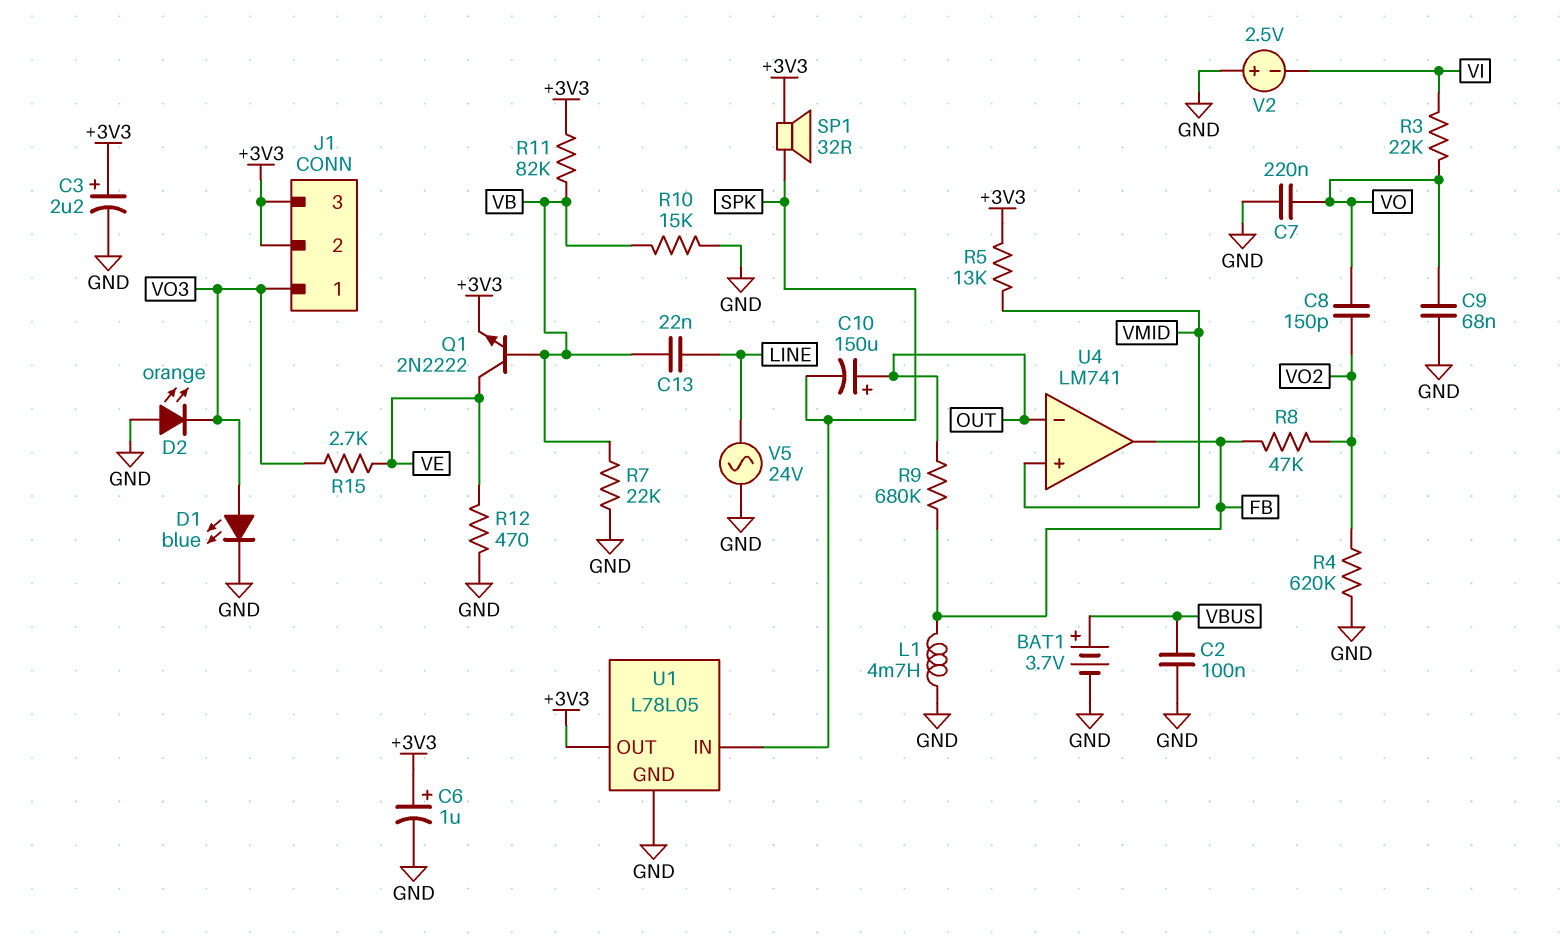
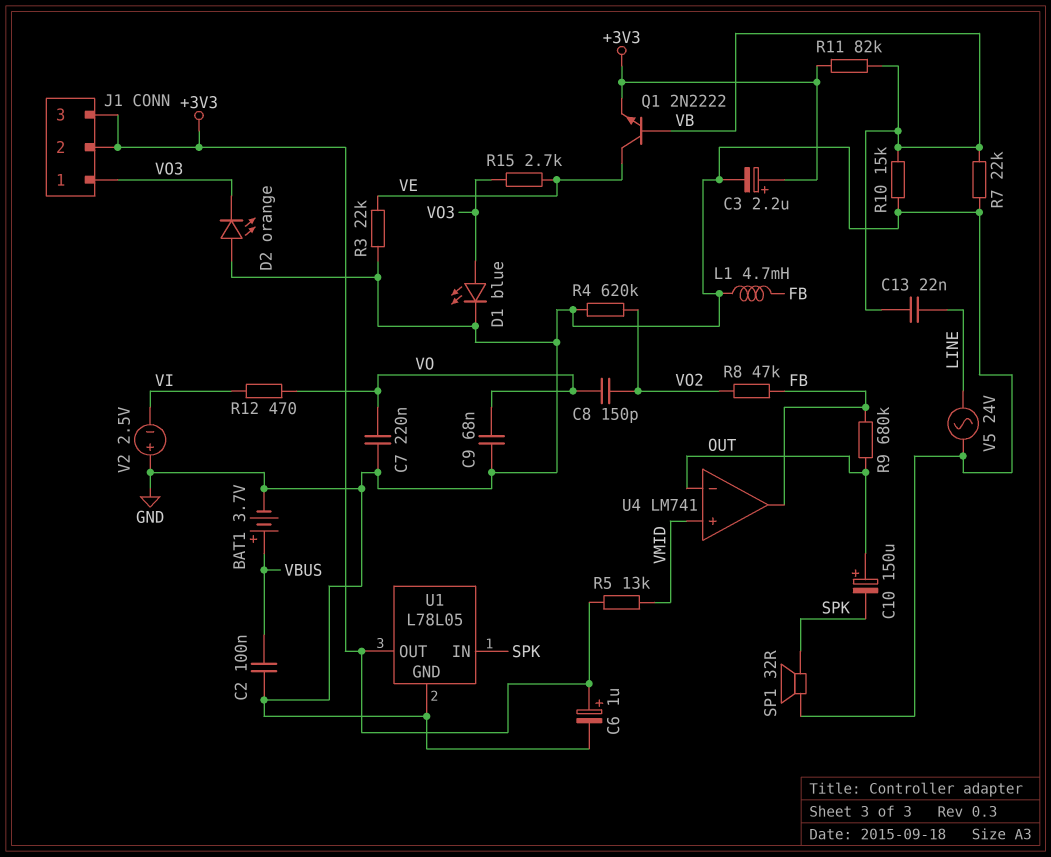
R3: 22k (VI, VO) -> 22k (GND, VE)
R12: 470 (GND, VE) -> 470 (VI, VO)
SP1: speaker 32R (+3V3, SPK) -> speaker 32R (GND, SPK)

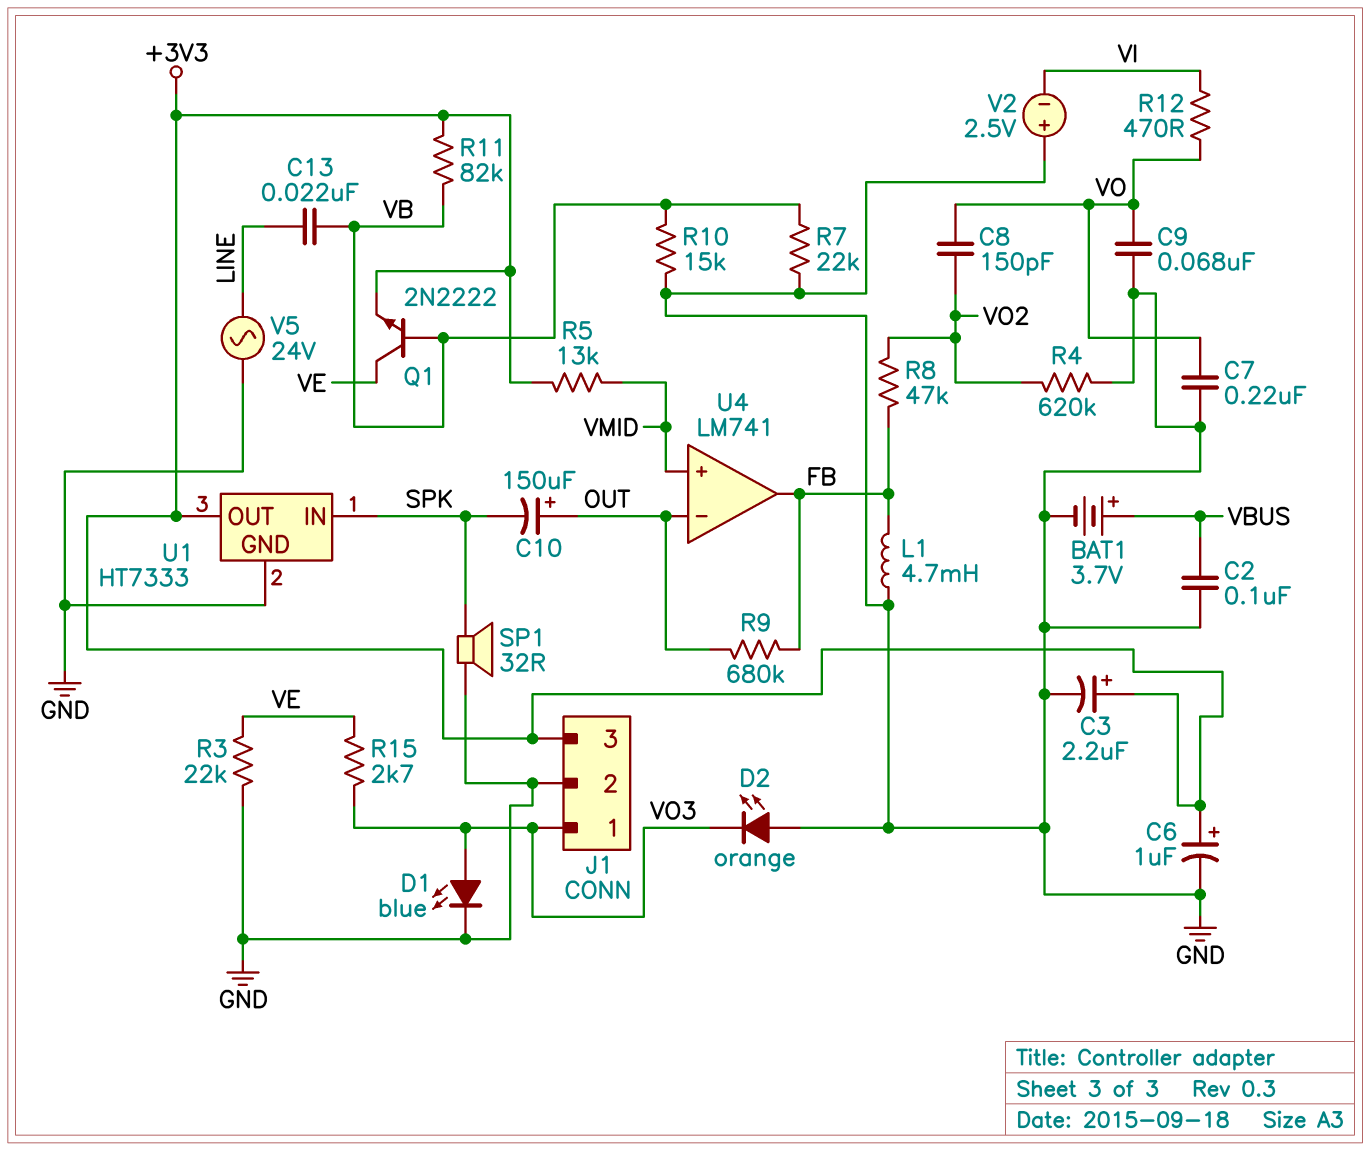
J1 pin 2: +3V3 -> GND
U1: L78L05 -> HT7333

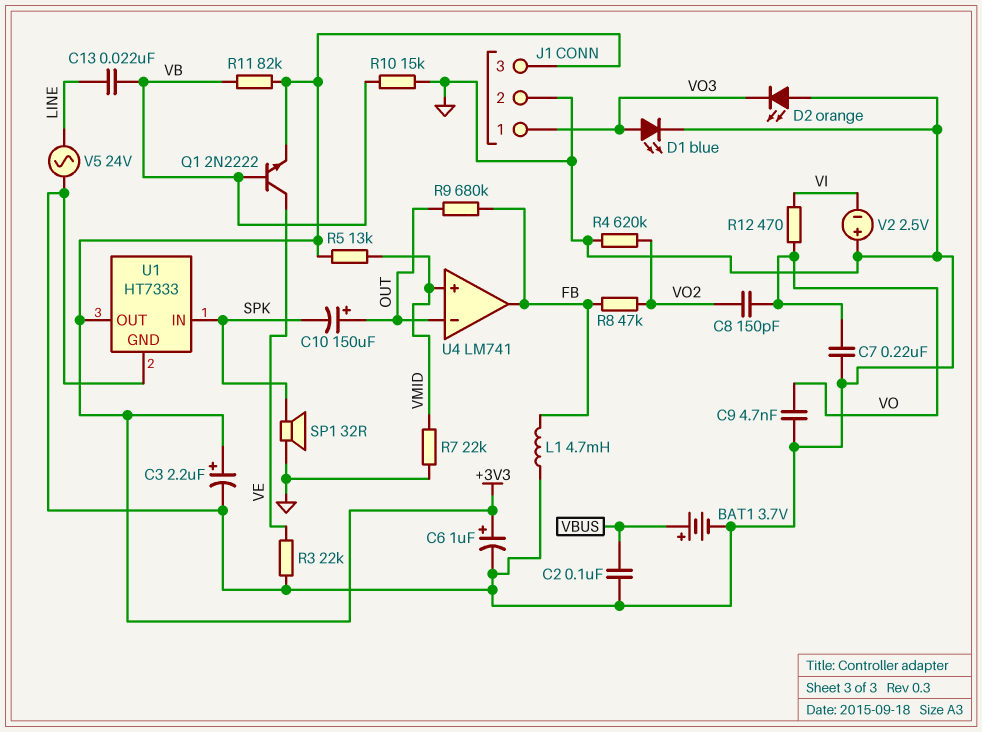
C9: 68nF (GND, VO) -> 4.7nF (GND, VO)
R7: 22k (GND, VB) -> 22k (GND, VMID)
R15: 2.7k (VE, VO3) -> none

